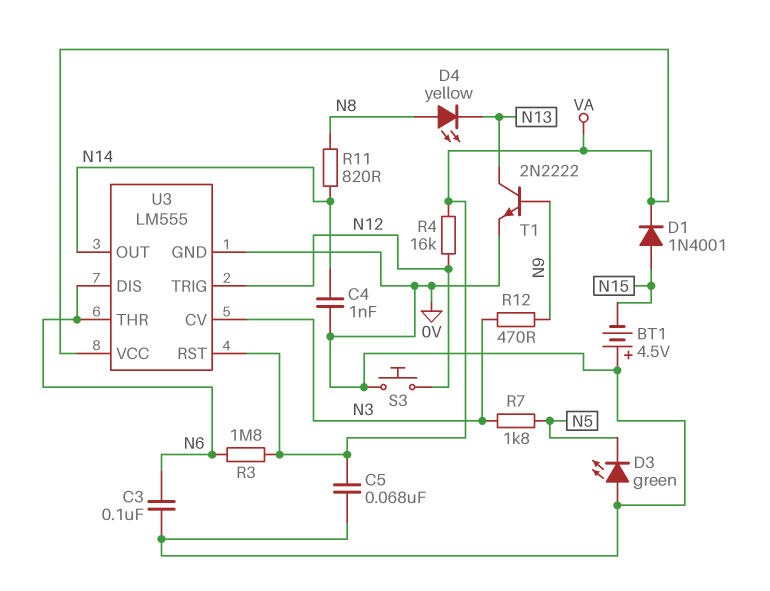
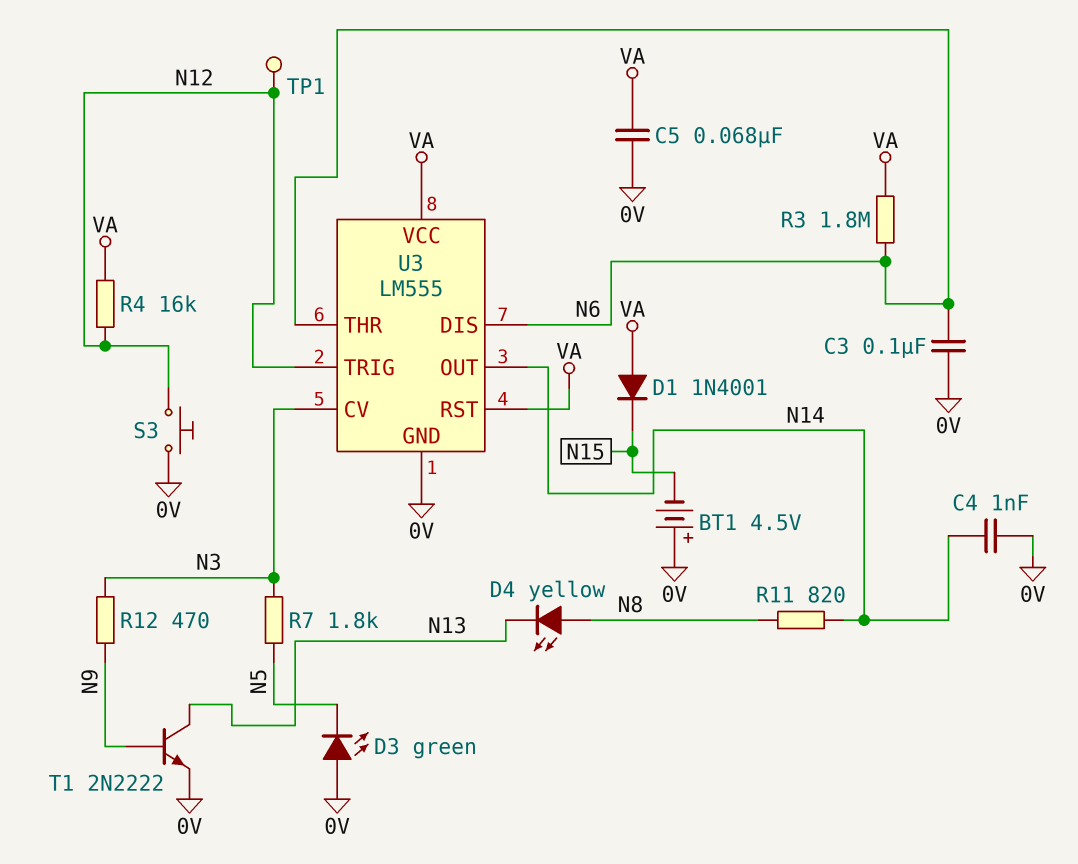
D1: diode 1N4001 (A N15, K VA) -> diode 1N4001 (A VA, K N15)
TP1: none -> test point (N12)

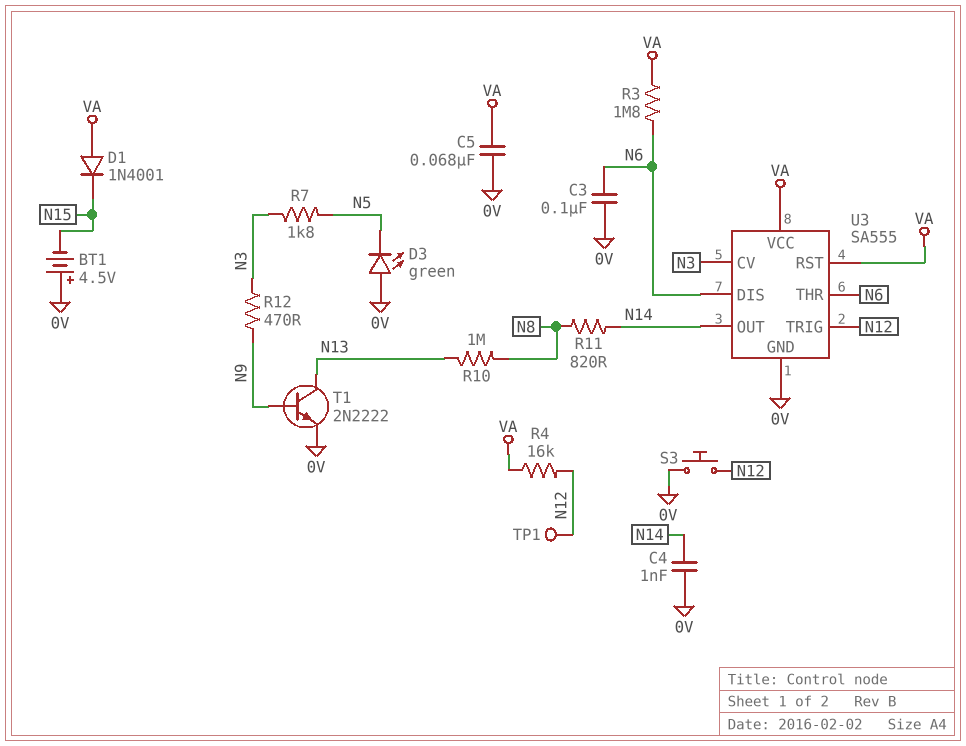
D4: LED yellow (A N8, K N13) -> none
R10: none -> 1M (N8, N13)
U3: LM555 -> SA555

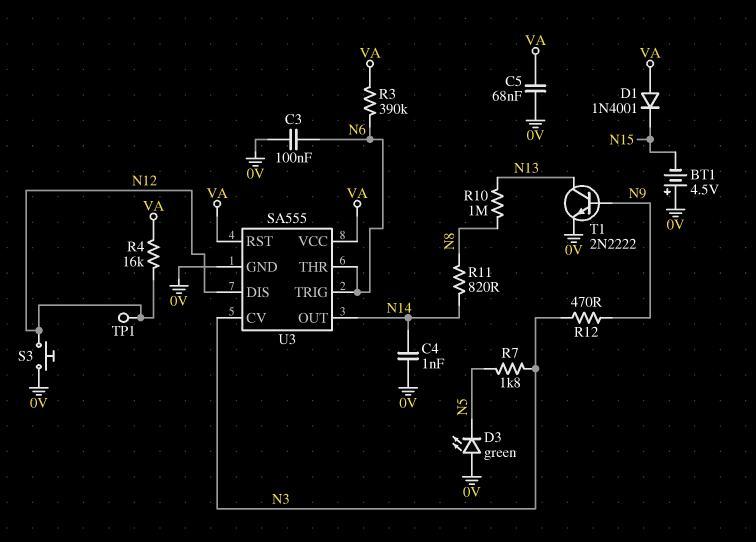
R3: 1.8M (N6, VA) -> 390k (N6, VA)
U3 pin DIS: N6 -> N12
U3 pin TRIG: N12 -> N6

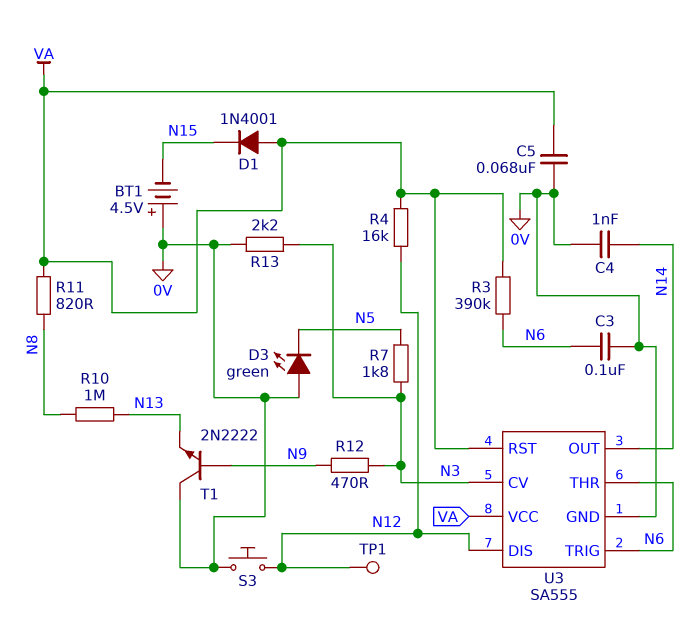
R11: 820 (N8, N14) -> 820 (N8, VA)
R13: none -> 2.2k (0V, N3)
T1: NPN 2N2222 (B N9, C N13, E 0V) -> NPN 2N2222 (B N9, C 0V, E N13)

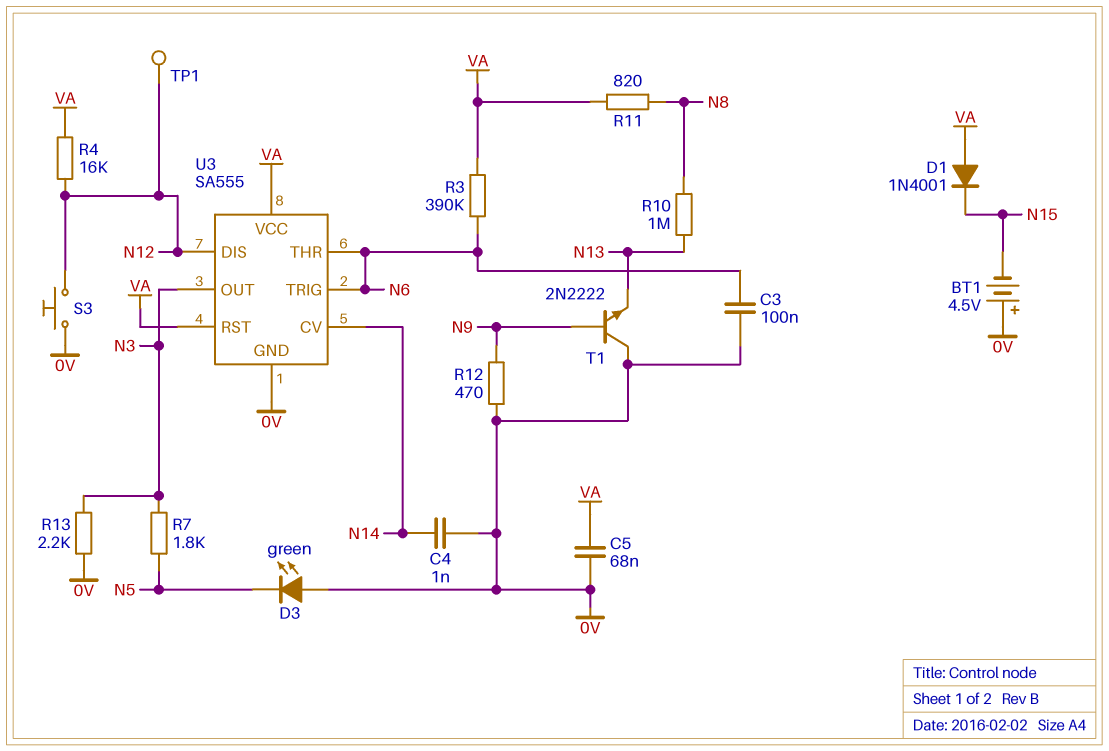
R12: 470 (N3, N9) -> 470 (0V, N9)
U3 pin CV: N3 -> N14
U3 pin OUT: N14 -> N3

